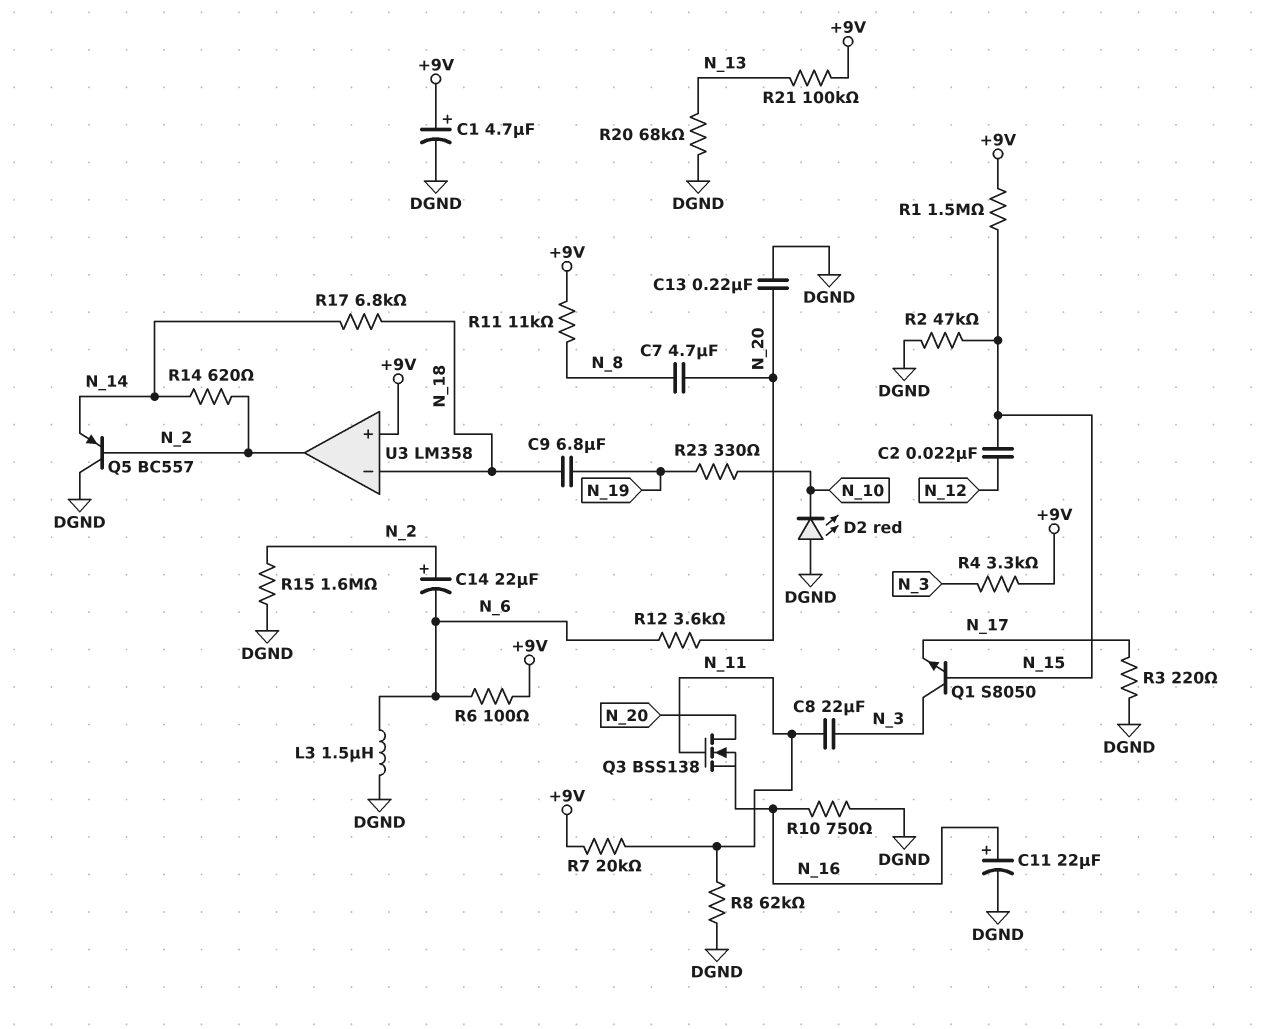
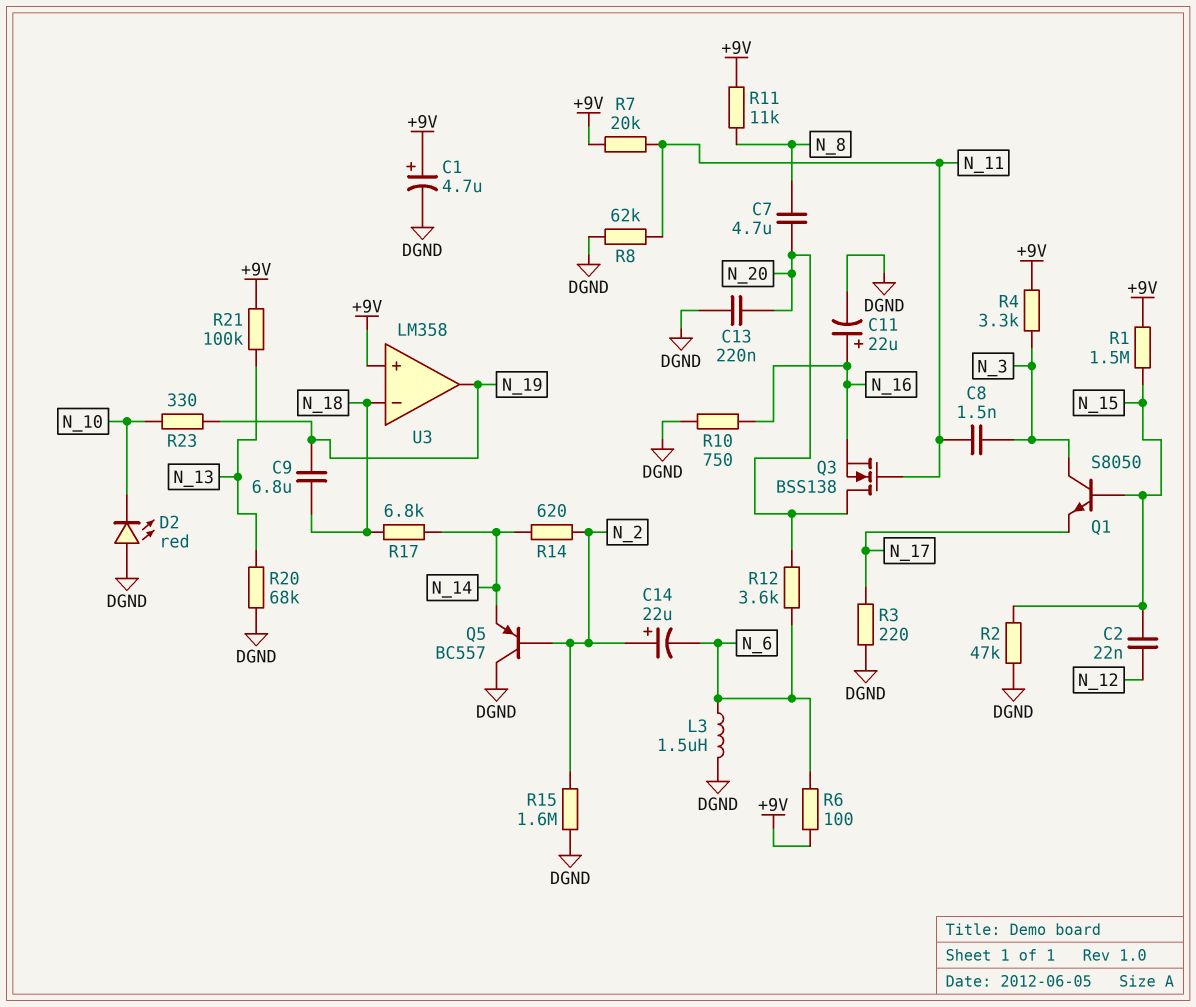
C8: 22uF (N_3, N_11) -> 1.5nF (N_3, N_11)
U3 pin out: N_2 -> N_19

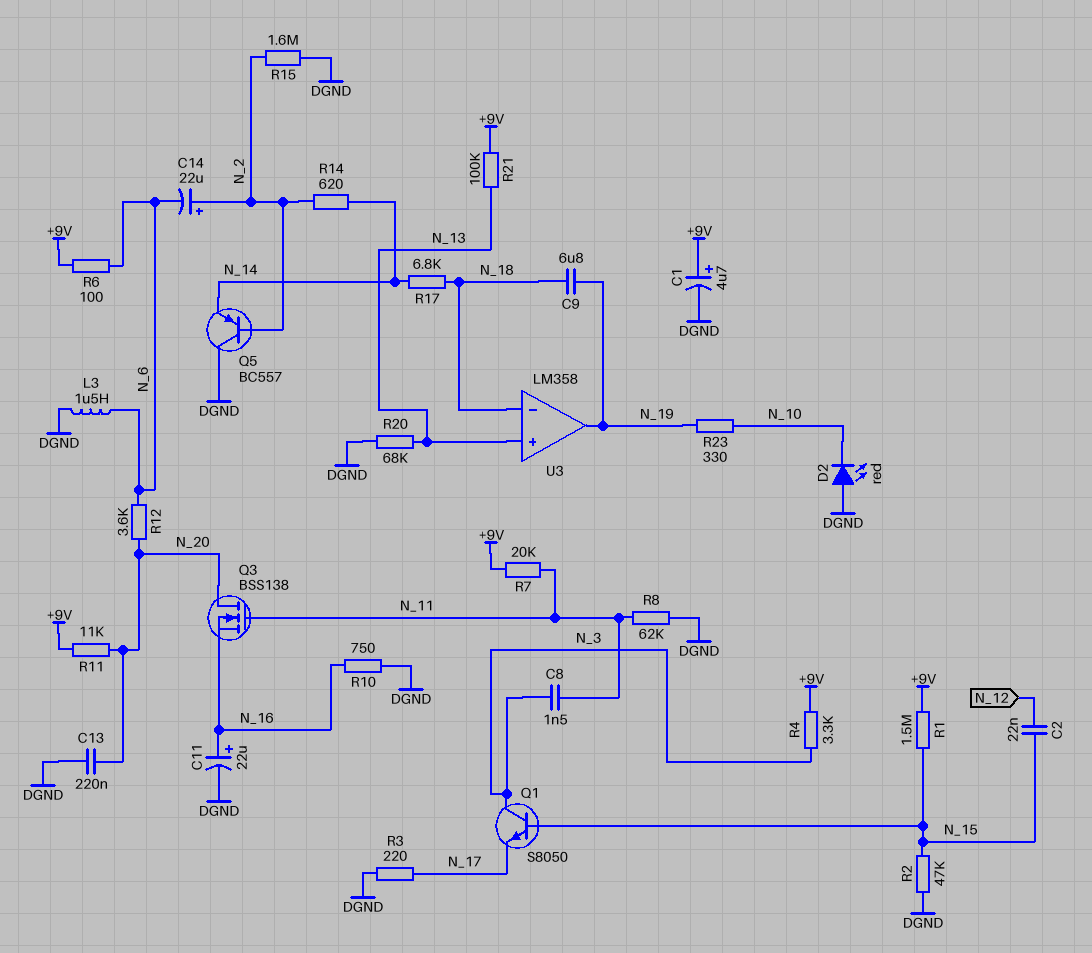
C7: 4.7uF (N_8, N_20) -> none
R11: 11k (+9V, N_8) -> 11k (+9V, N_20)
U3 pin in+: +9V -> N_13

